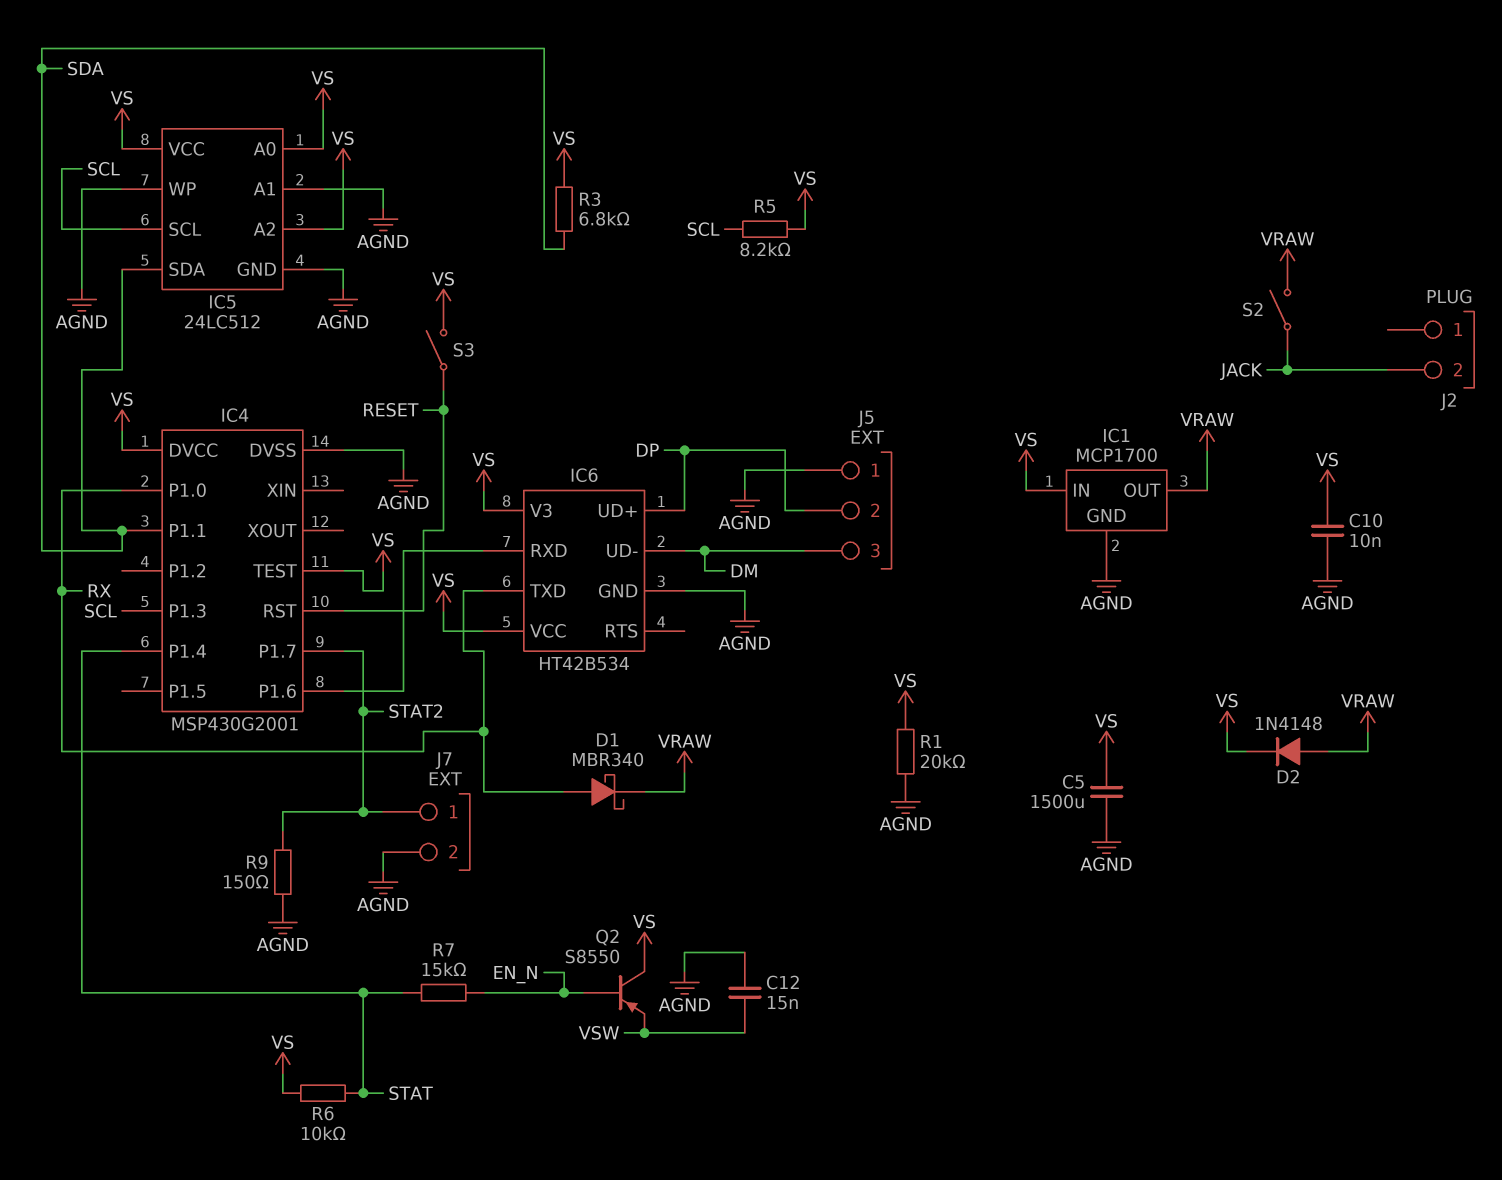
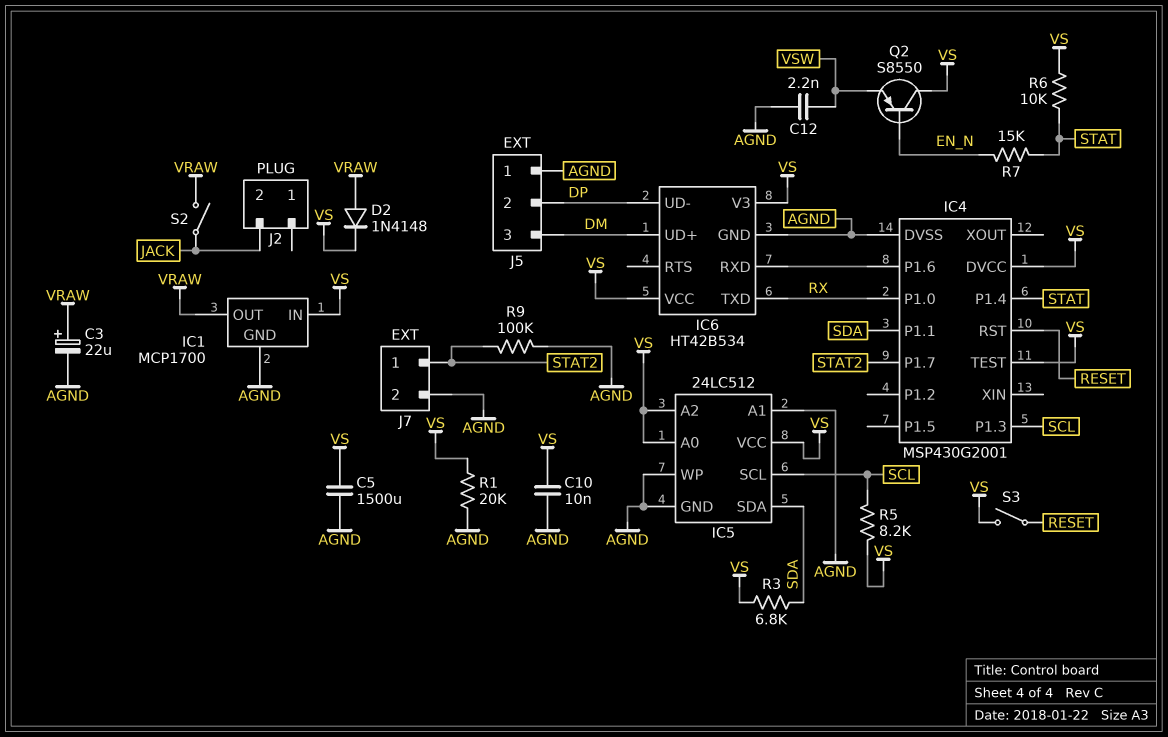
C3: none -> 22uF (plus VRAW, minus AGND)
C12: 15nF (AGND, VSW) -> 2.2nF (AGND, VSW)
D1: schottky MBR340 (A RX, K VRAW) -> none
IC6 pin UD+: DP -> DM
IC6 pin UD-: DM -> DP
R9: 150 (AGND, STAT2) -> 100k (AGND, STAT2)

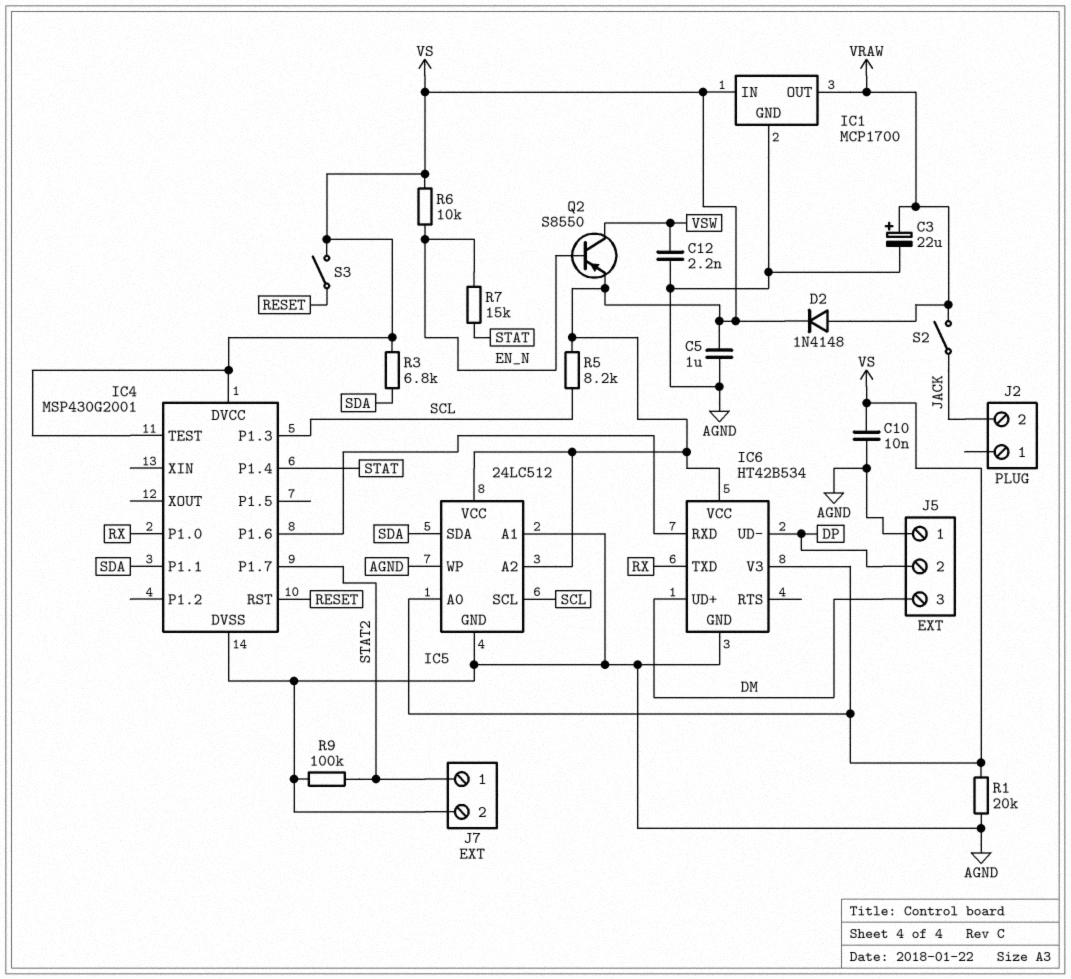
C5: 1500uF (AGND, VS) -> 1uF (AGND, VS)
Q2: PNP S8550 (B EN_N, C VS, E VSW) -> PNP S8550 (B EN_N, C VSW, E VS)
R6: 10k (STAT, VS) -> 10k (EN_N, VS)

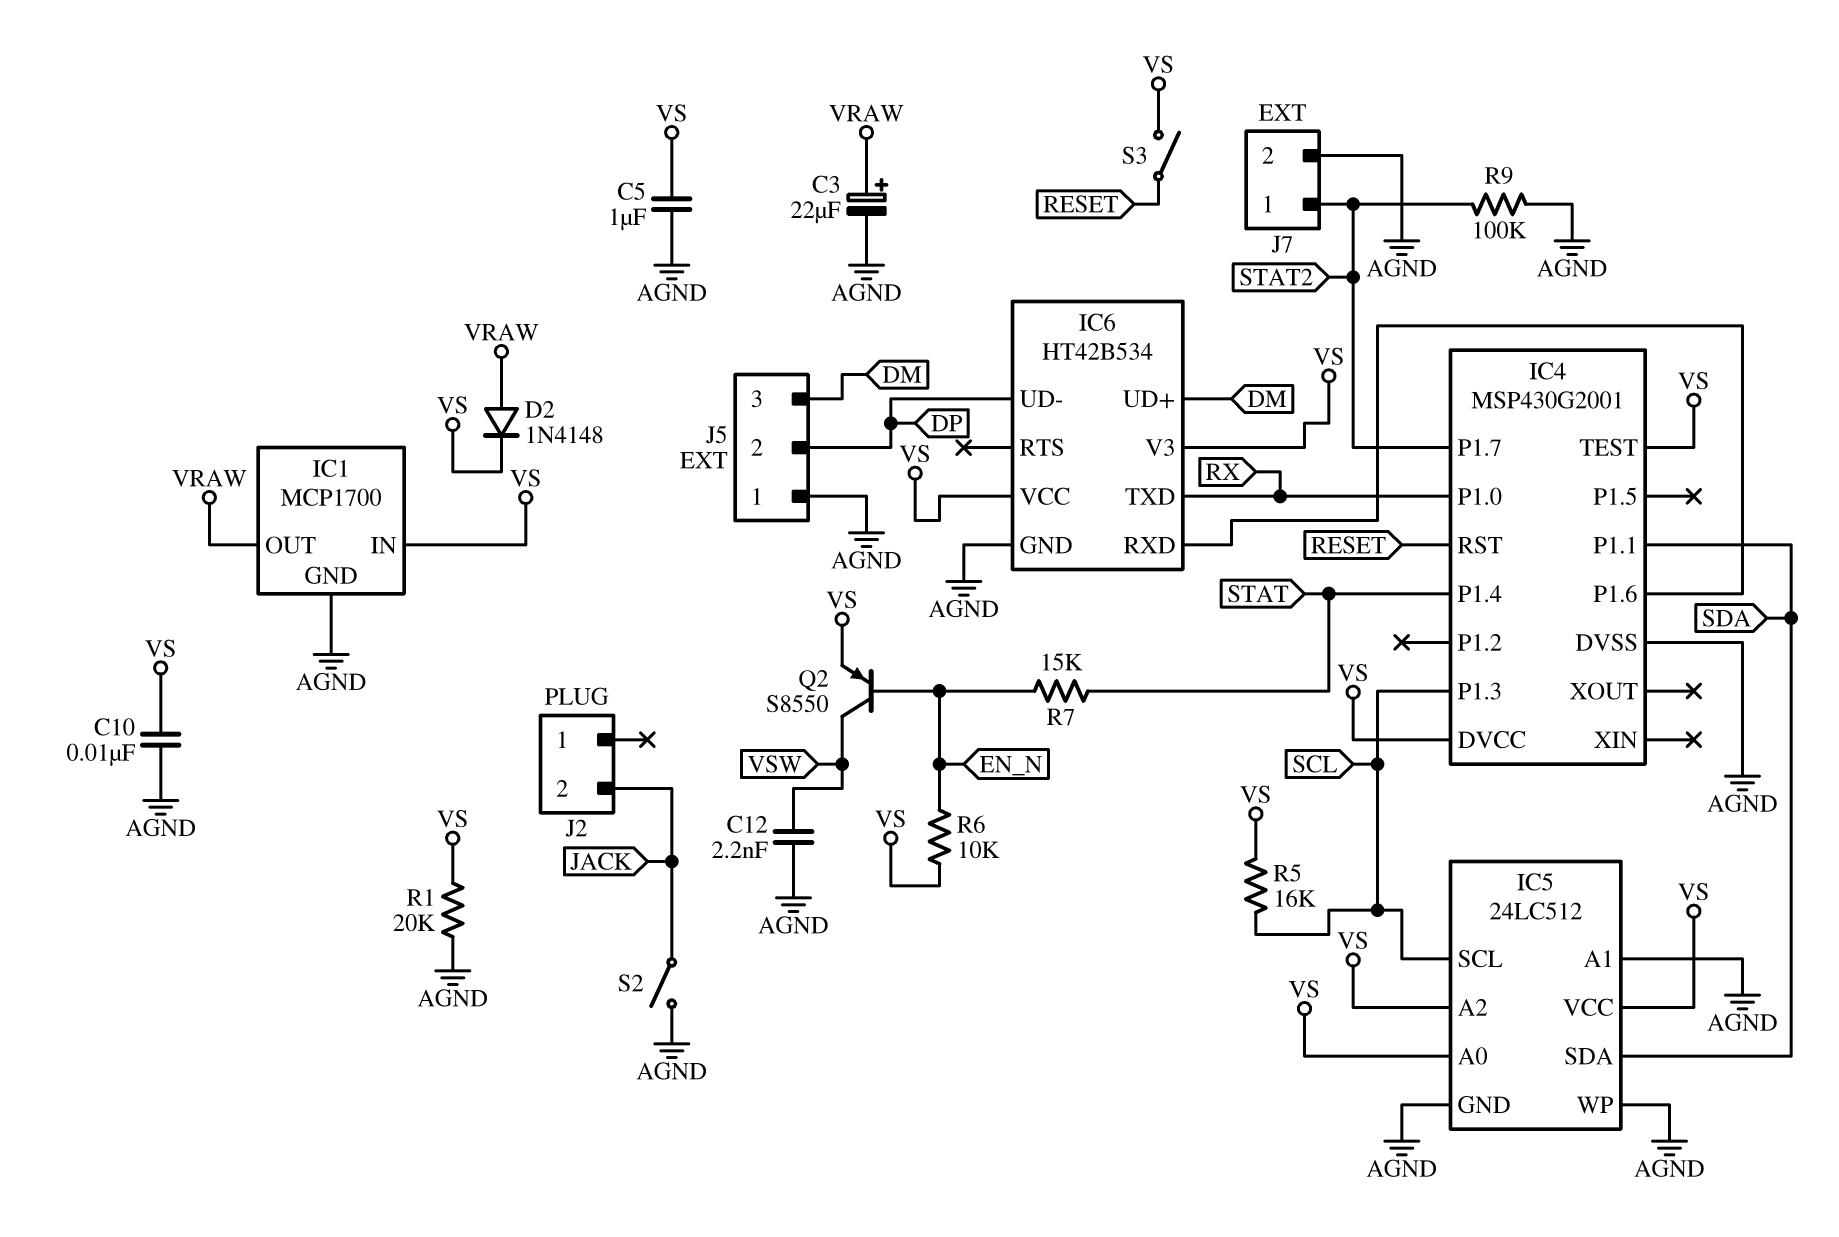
R3: 6.8k (SDA, VS) -> none
R5: 8.2k (SCL, VS) -> 16k (SCL, VS)
S2: switch (JACK, VRAW) -> switch (AGND, JACK)

